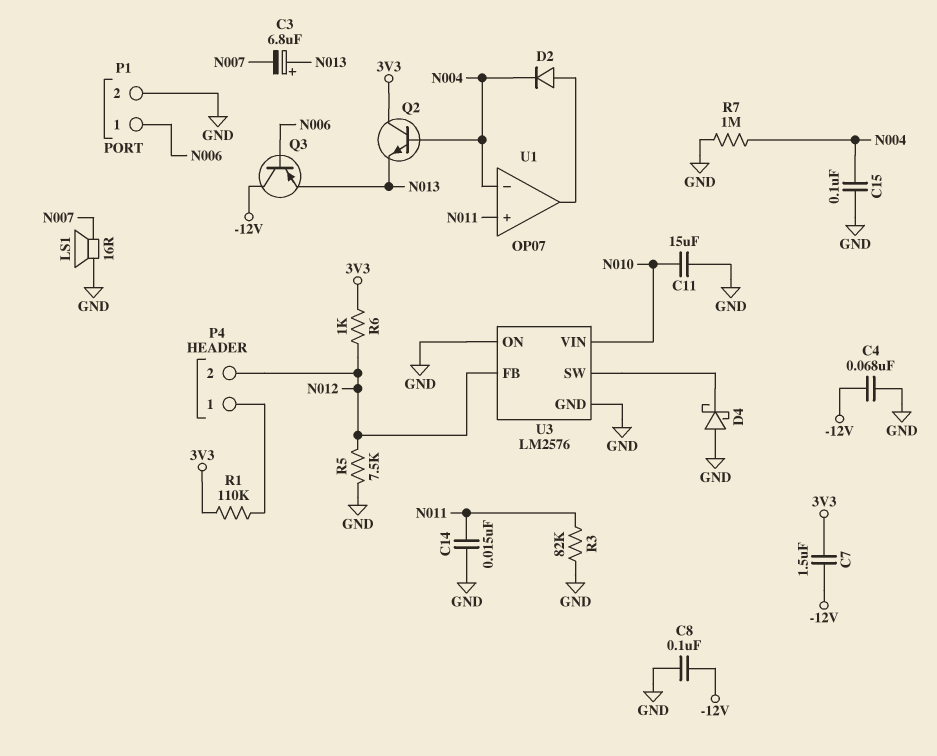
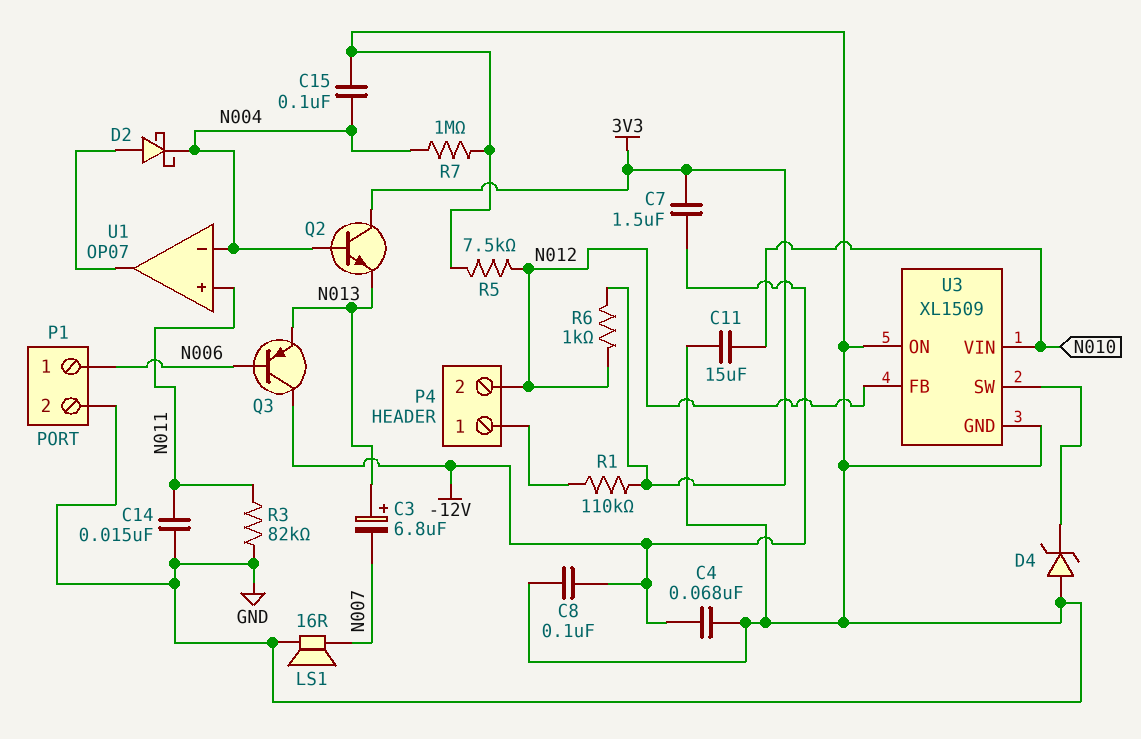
D2: diode (A U1/out, K N004) -> schottky (A U1/out, K N004)
D4: schottky (A GND, K U3/SW) -> zener (A GND, K U3/SW)
U3: LM2576 -> XL1509

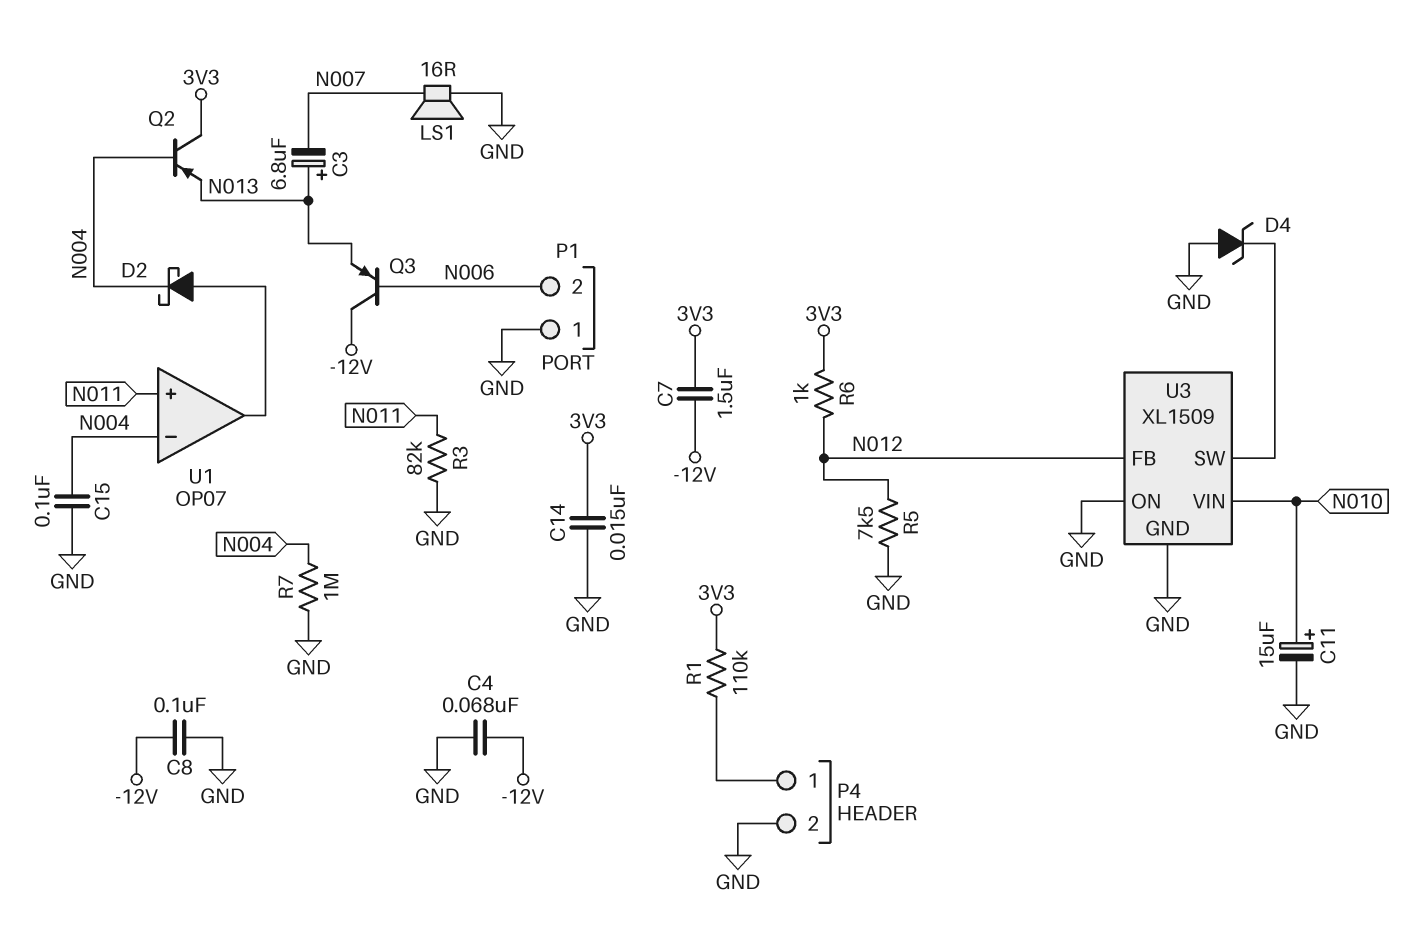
C11: 15uF (GND, N010) -> 15uF (plus N010, minus GND)
C14: 15nF (GND, N011) -> 15nF (3V3, GND)
P1 pin 1: N006 -> GND
P1 pin 2: GND -> N006
P4 pin 2: N012 -> GND
Q2: NPN (B N004, C 3V3, E N013) -> PNP (B N004, C 3V3, E N013)

